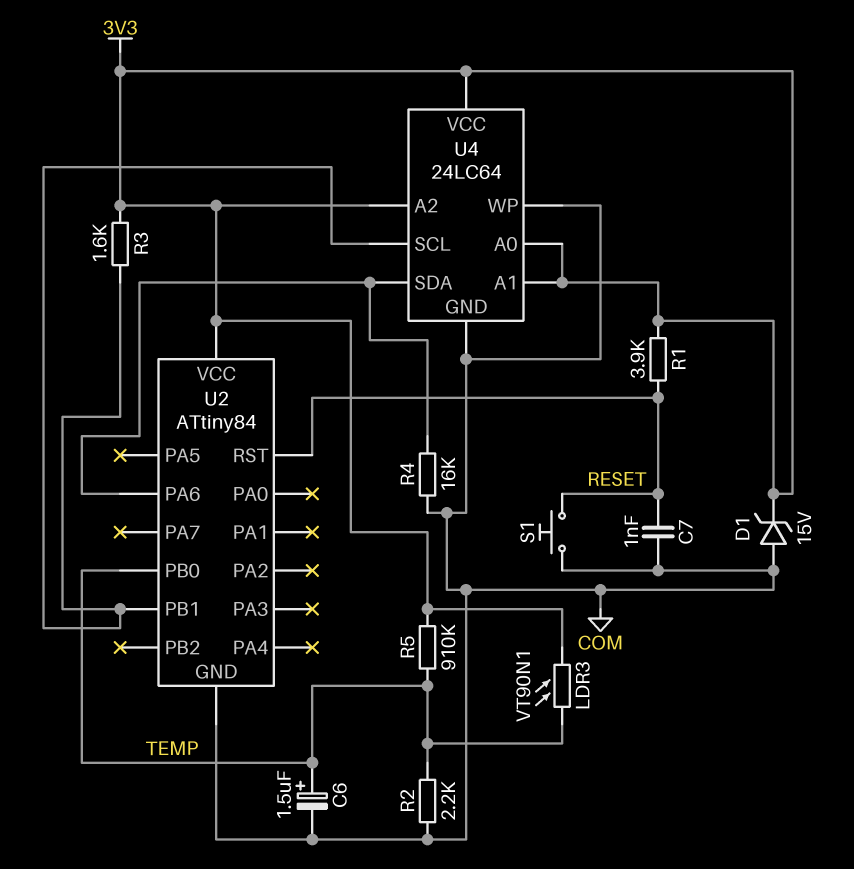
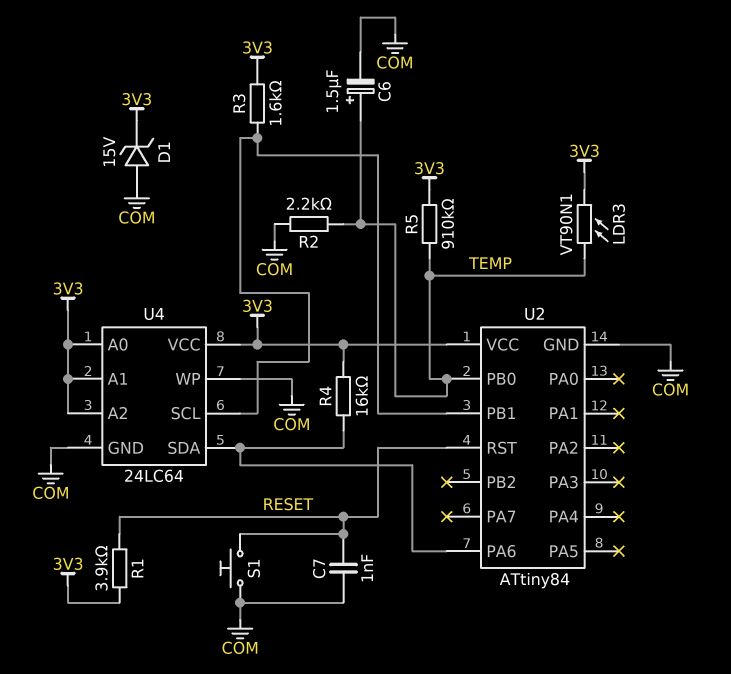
R4: 16k (COM, U2/PA6) -> 16k (3V3, U2/PA6)

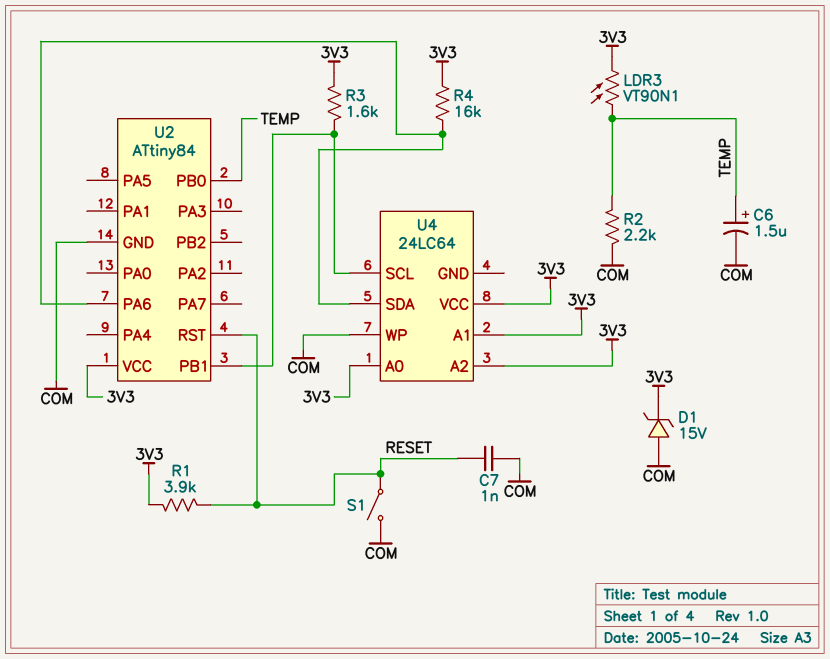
R5: 910k (3V3, TEMP) -> none
S1: button (COM, RESET) -> switch (COM, RESET)
U4 pin GND: COM -> none

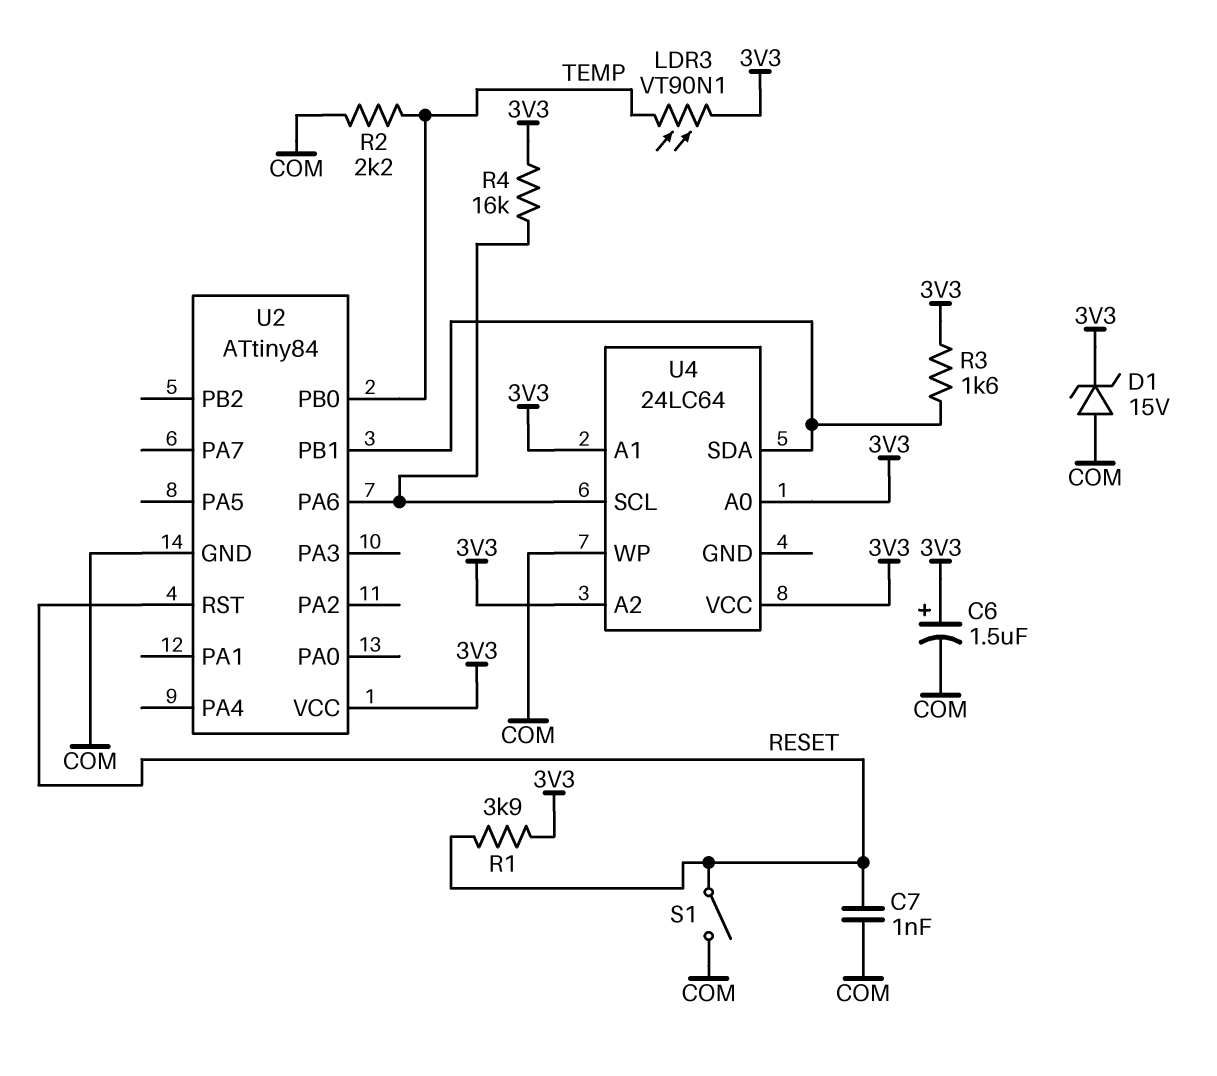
C6: 1.5uF (plus TEMP, minus COM) -> 1.5uF (plus 3V3, minus COM)
U4 pin SCL: U2/PB1 -> U2/PA6
U4 pin SDA: U2/PA6 -> U2/PB1

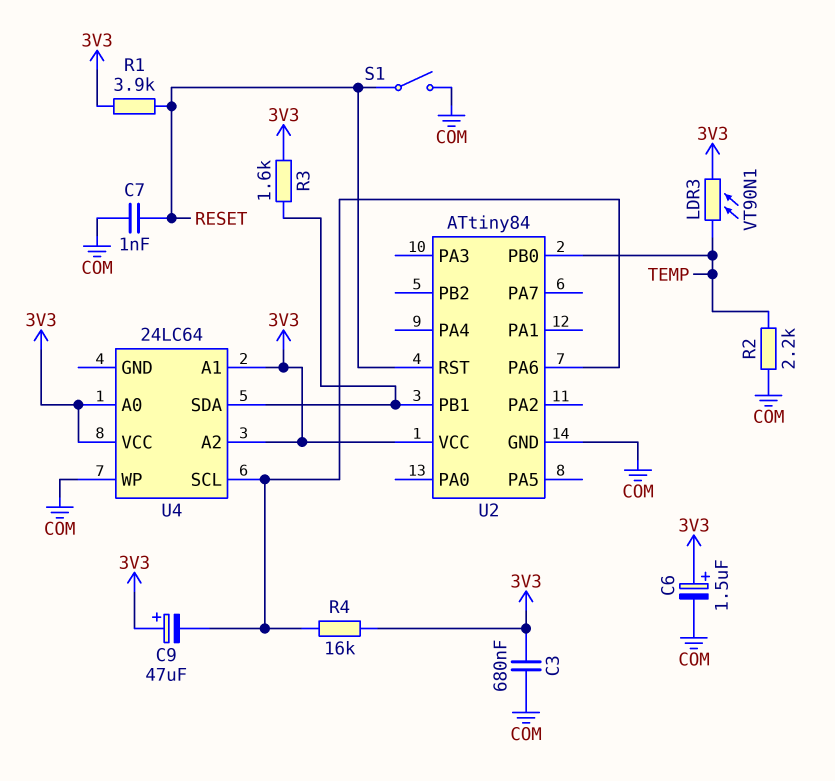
C3: none -> 680nF (3V3, COM)
C9: none -> 47uF (plus 3V3, minus U2/PA6)
D1: zener 15V (A COM, K 3V3) -> none

